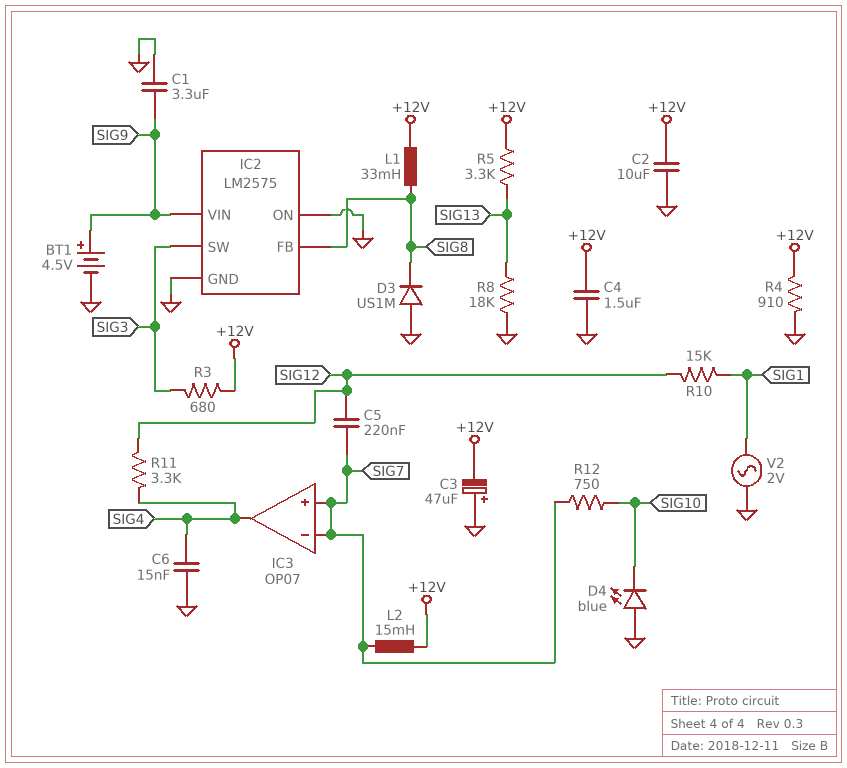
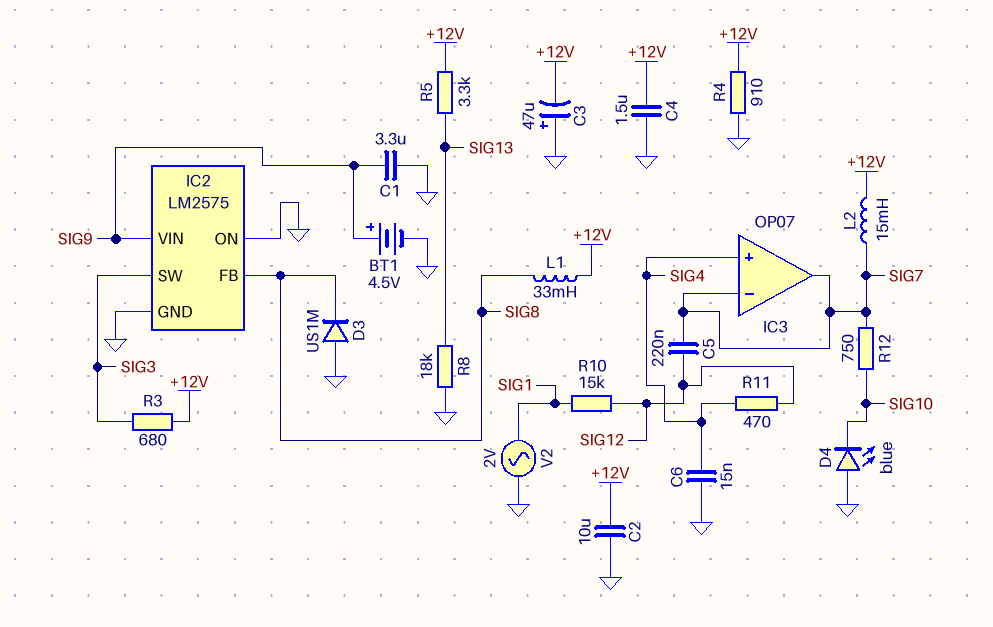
IC3 pin in+: SIG7 -> SIG4
IC3 pin out: SIG4 -> SIG7
R11: 3.3k (SIG4, SIG12) -> 470 (SIG4, SIG12)

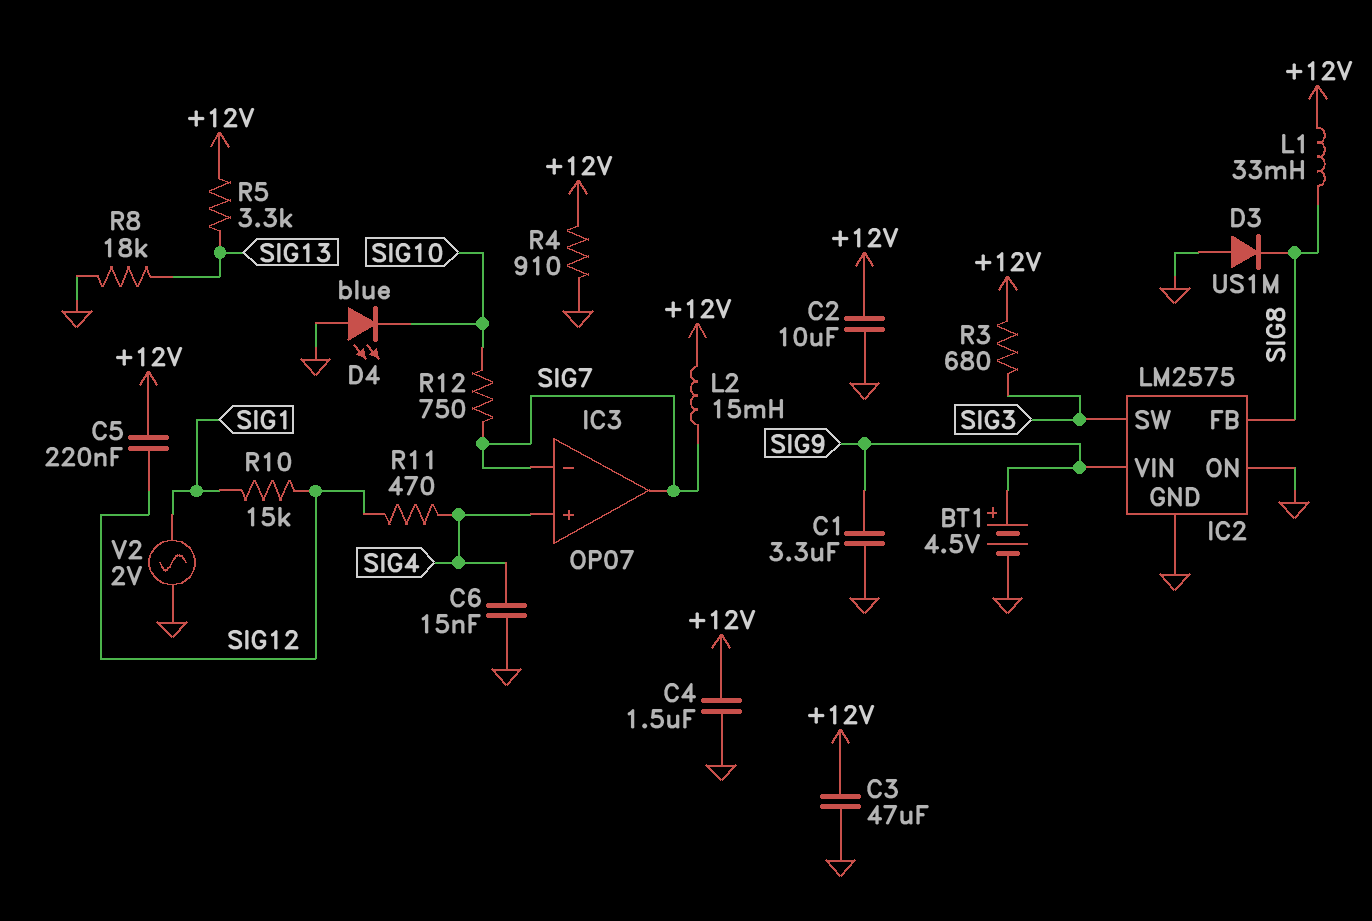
C3: 47uF (plus GND, minus +12V) -> 47uF (+12V, GND)
C5: 220nF (SIG7, SIG12) -> 220nF (+12V, SIG12)

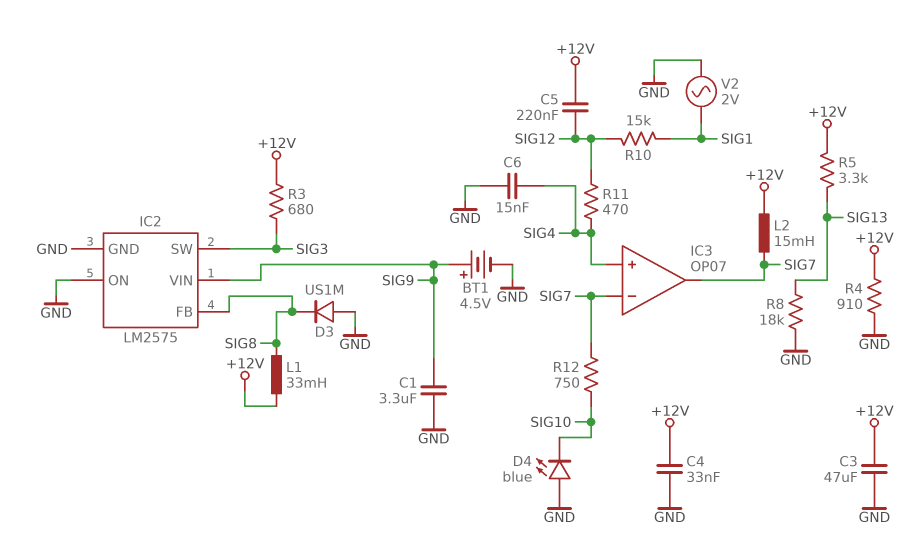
C2: 10uF (+12V, GND) -> none
C4: 1.5uF (+12V, GND) -> 33nF (+12V, GND)

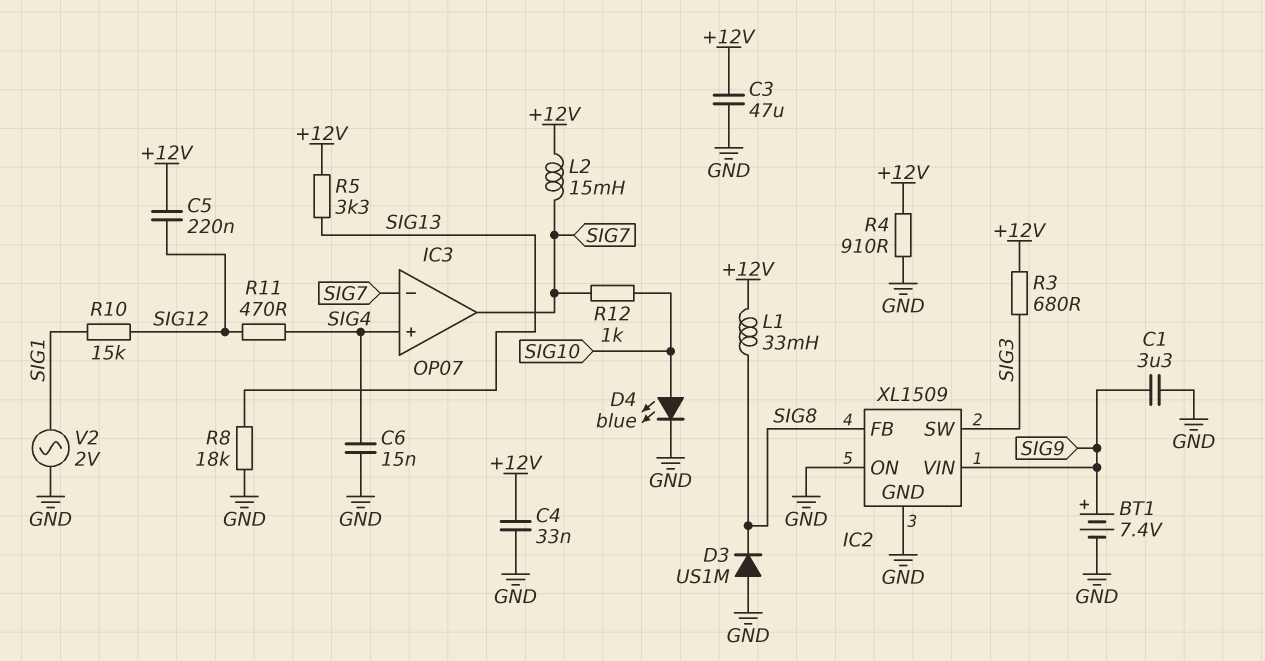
BT1: 4.5V (plus SIG9, minus GND) -> 7.4V (plus SIG9, minus GND)
D4: LED blue (A GND, K SIG10) -> LED blue (A SIG10, K GND)
IC2: LM2575 -> XL1509
R12: 750 (SIG7, SIG10) -> 1k (SIG7, SIG10)

